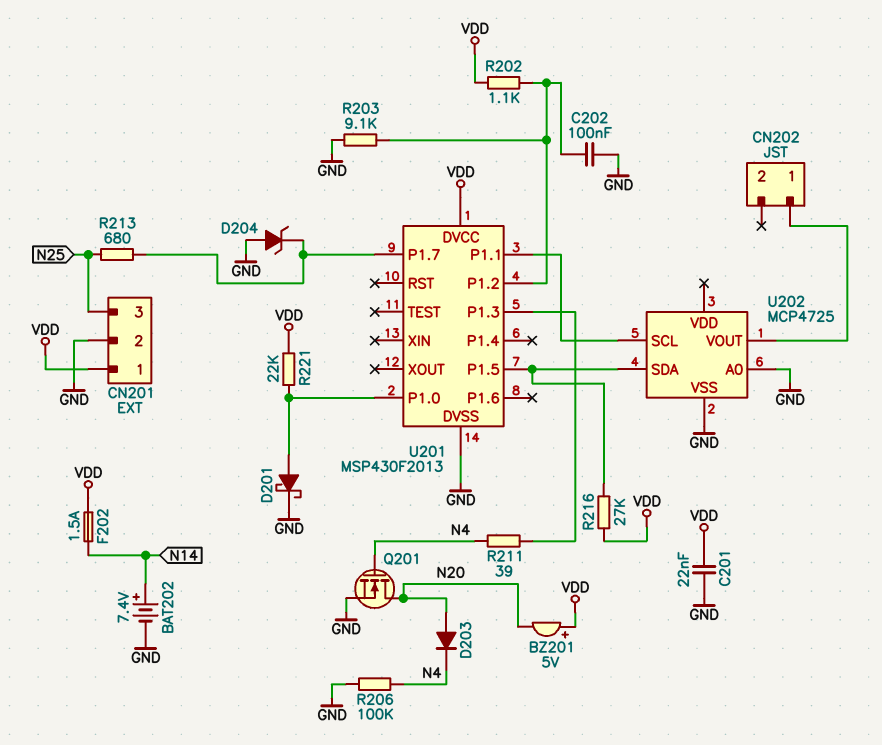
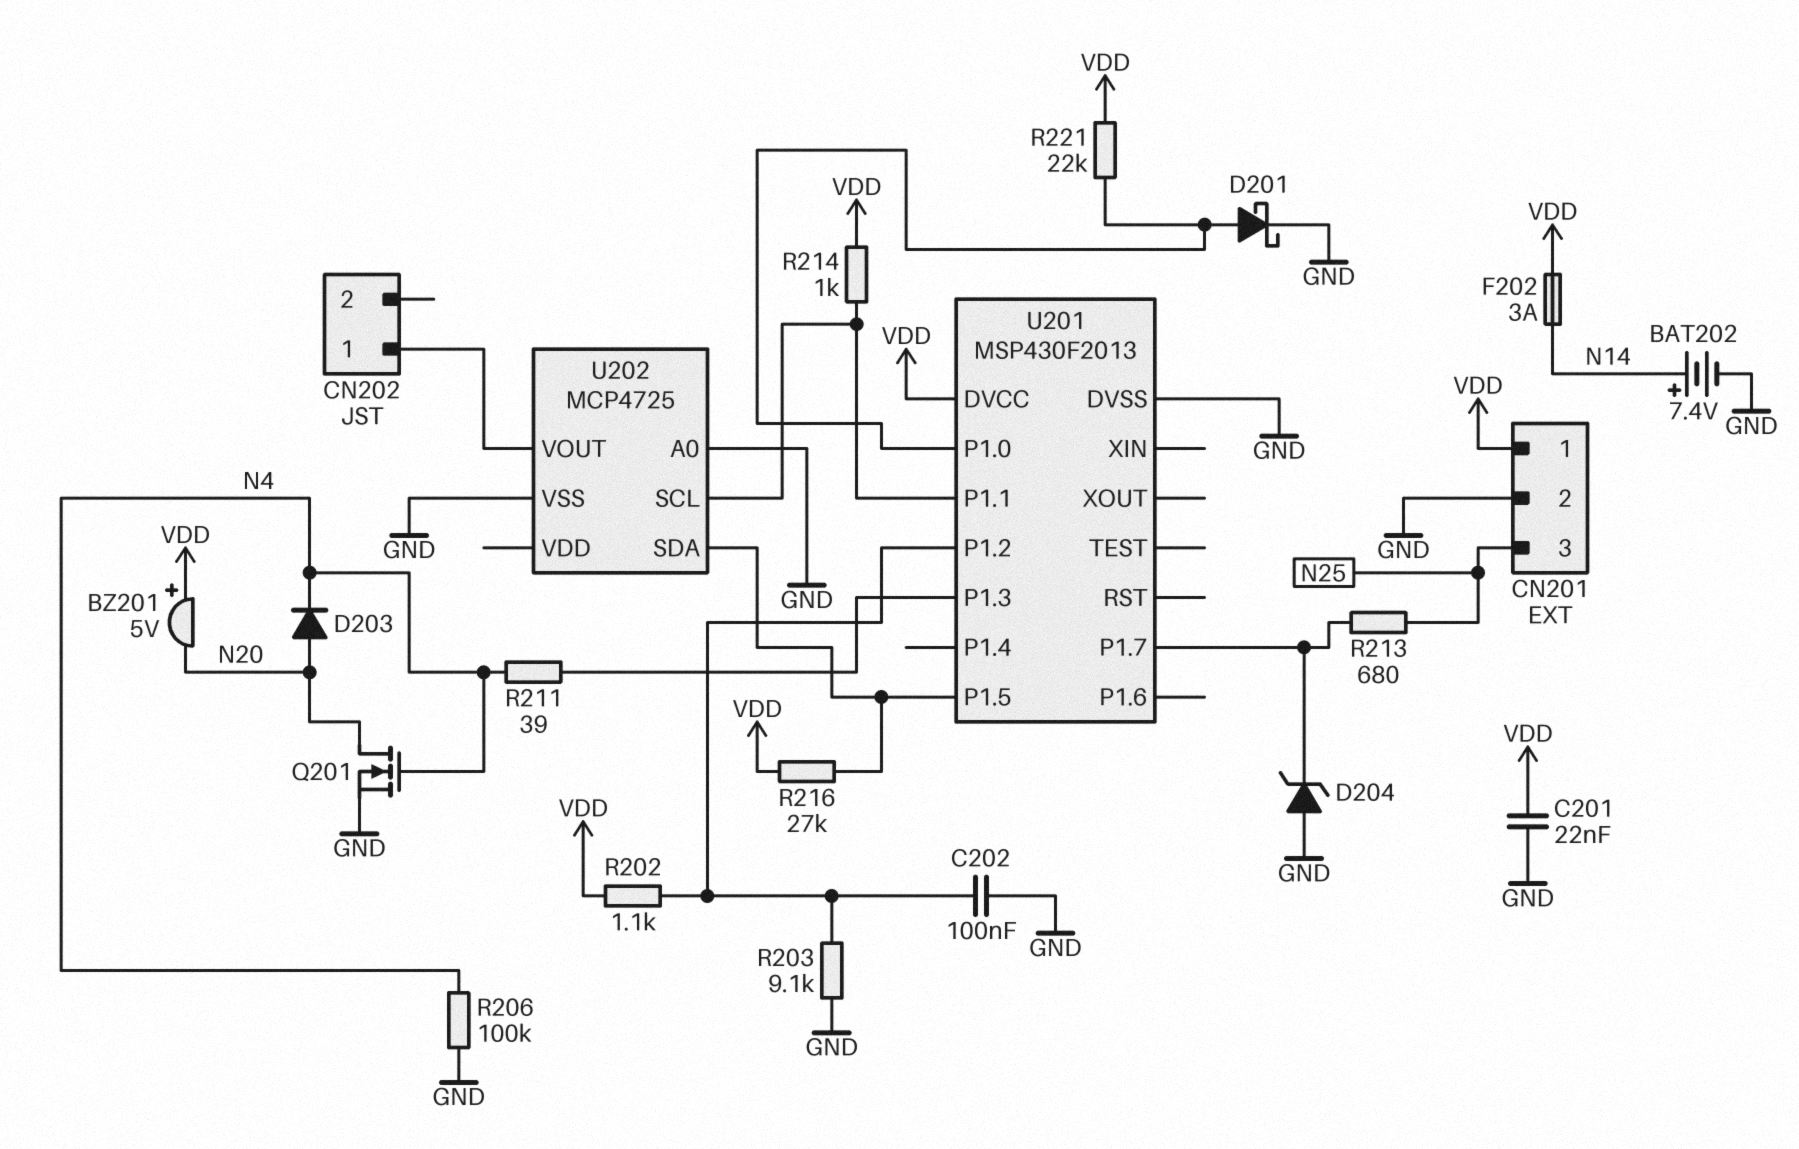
F202: 1.5A (N14, VDD) -> 3A (N14, VDD)
R214: none -> 1k (U201/P1.1, VDD)

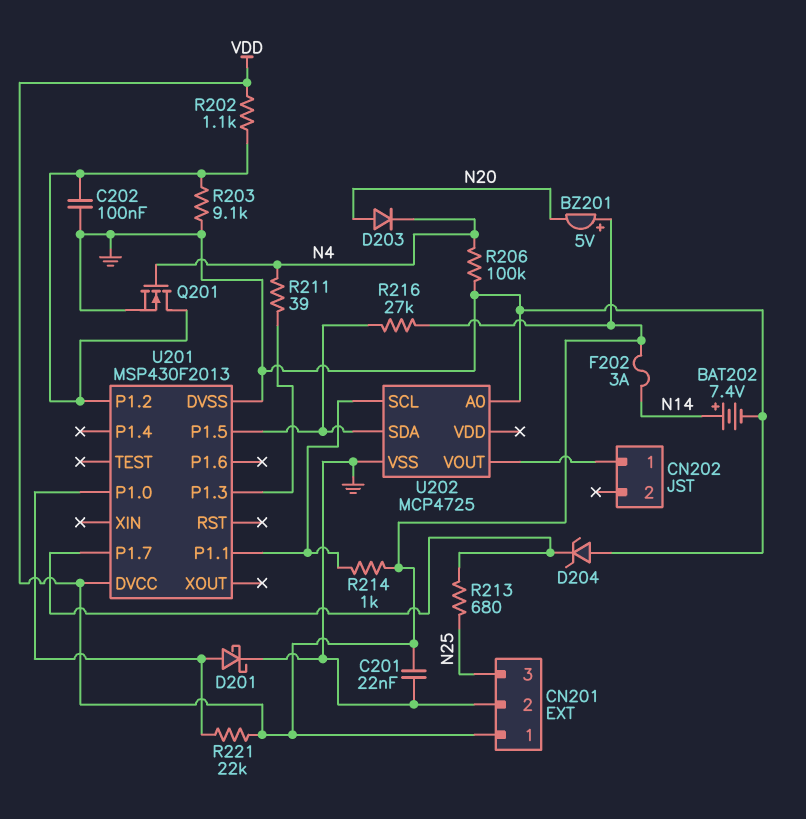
Q201: NMOS (G N4, D N20, S GND) -> NMOS (G N4, D U201/P1.2, S GND)

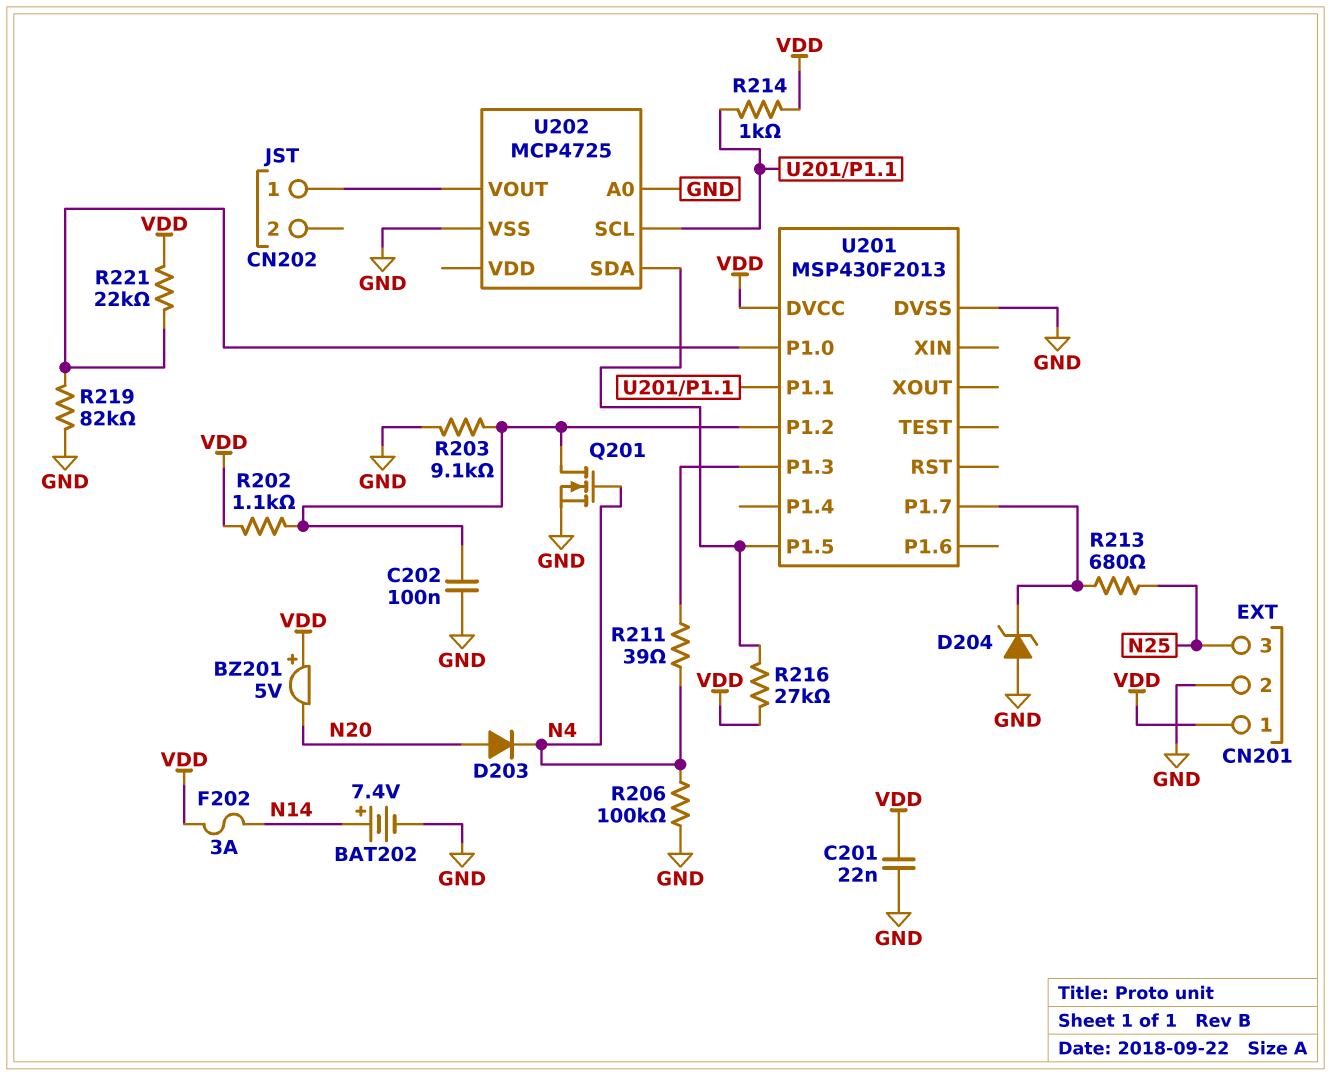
D201: schottky (A U201/P1.0, K GND) -> none
R219: none -> 82k (GND, U201/P1.0)

